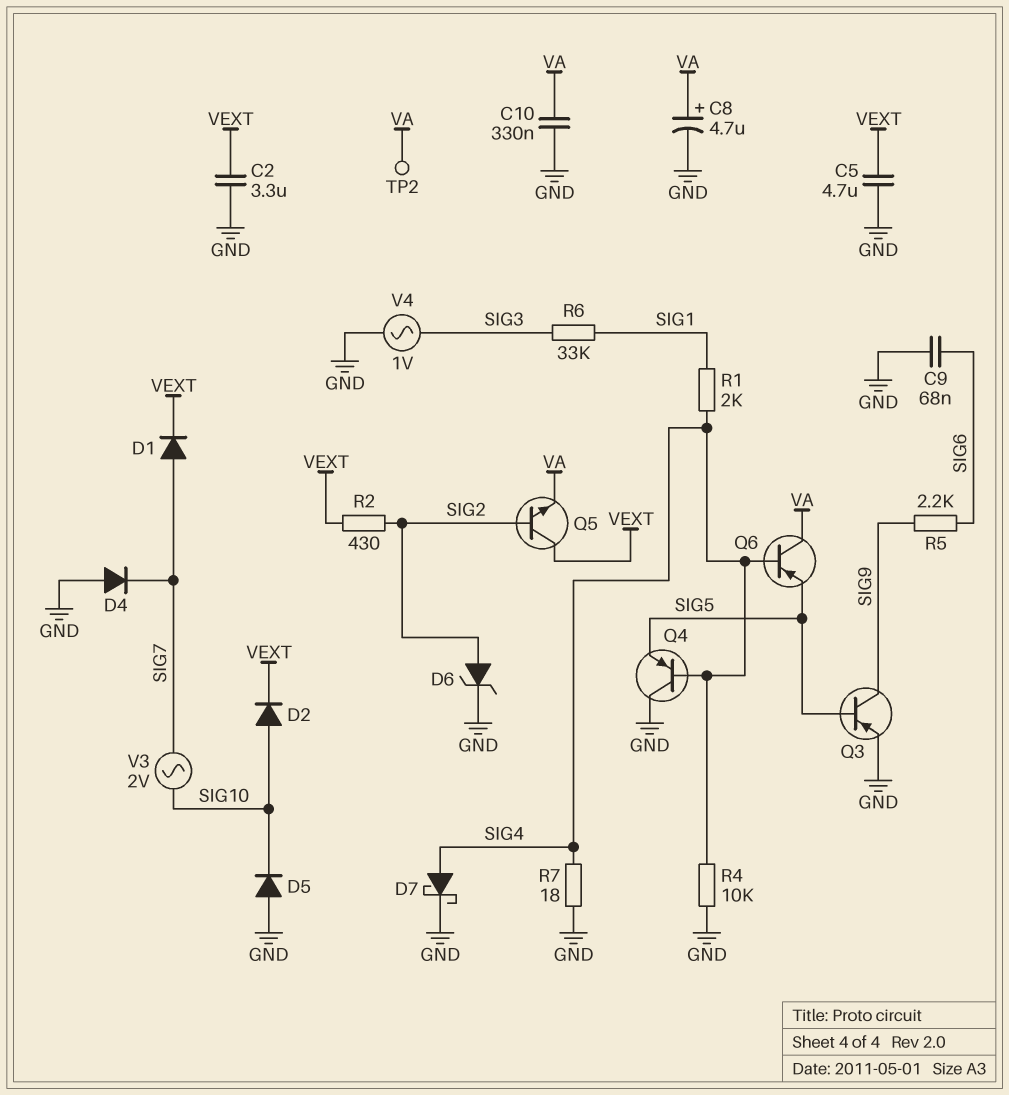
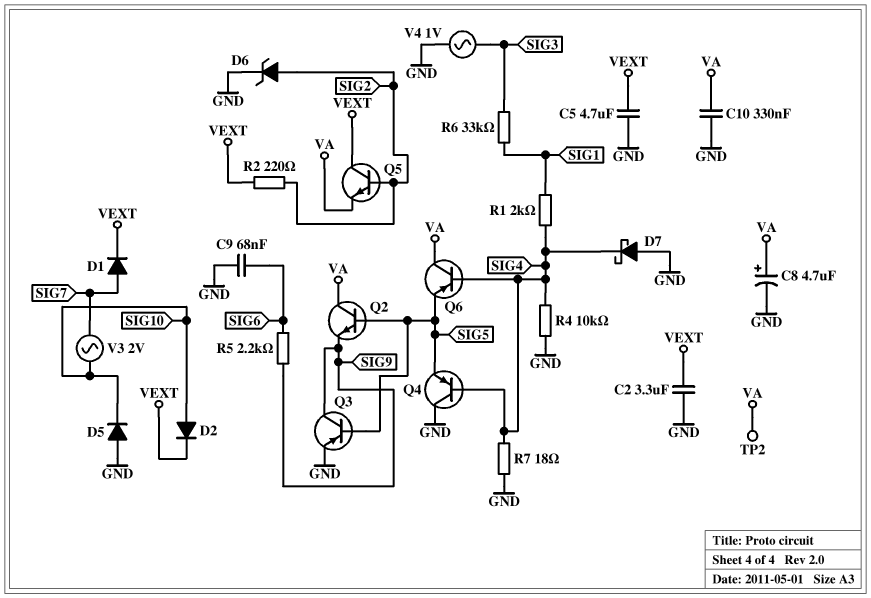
D4: diode (A GND, K SIG7) -> none
D7: schottky (A SIG4, K GND) -> schottky (A GND, K SIG4)
Q2: none -> NPN (B SIG5, C VA, E SIG9)
R2: 430 (SIG2, VEXT) -> 220 (SIG2, VEXT)

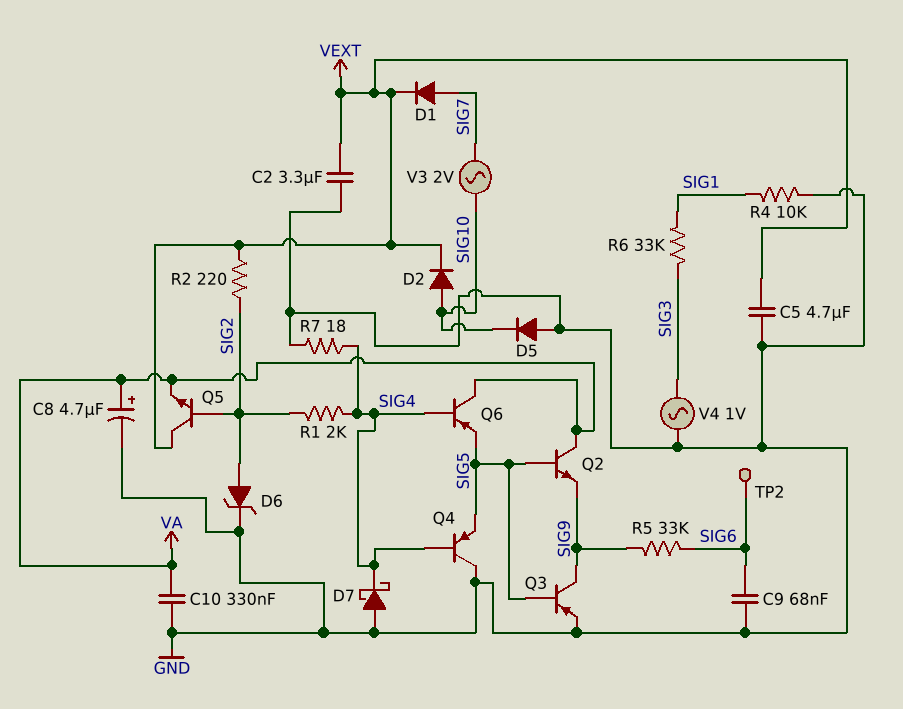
R1: 2k (SIG1, SIG4) -> 2k (SIG2, SIG4)
R4: 10k (GND, SIG4) -> 10k (GND, SIG1)
R5: 2.2k (SIG6, SIG9) -> 33k (SIG6, SIG9)
TP2: test point (VA) -> test point (SIG6)

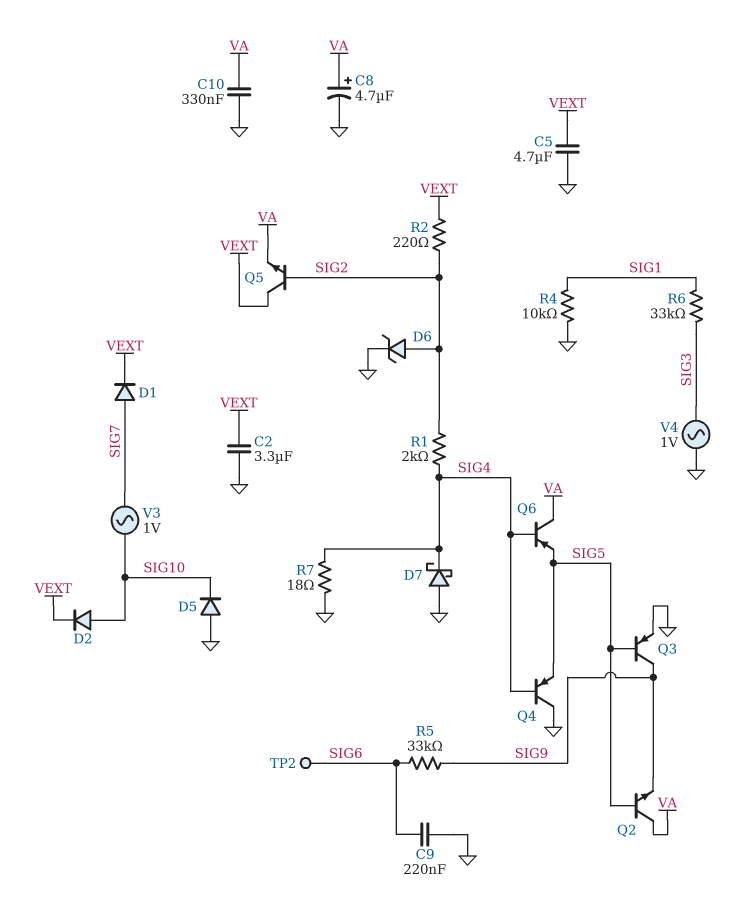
C9: 68nF (GND, SIG6) -> 220nF (GND, SIG6)
V3: AC 2V (SIG7, SIG10) -> AC 1V (SIG7, SIG10)

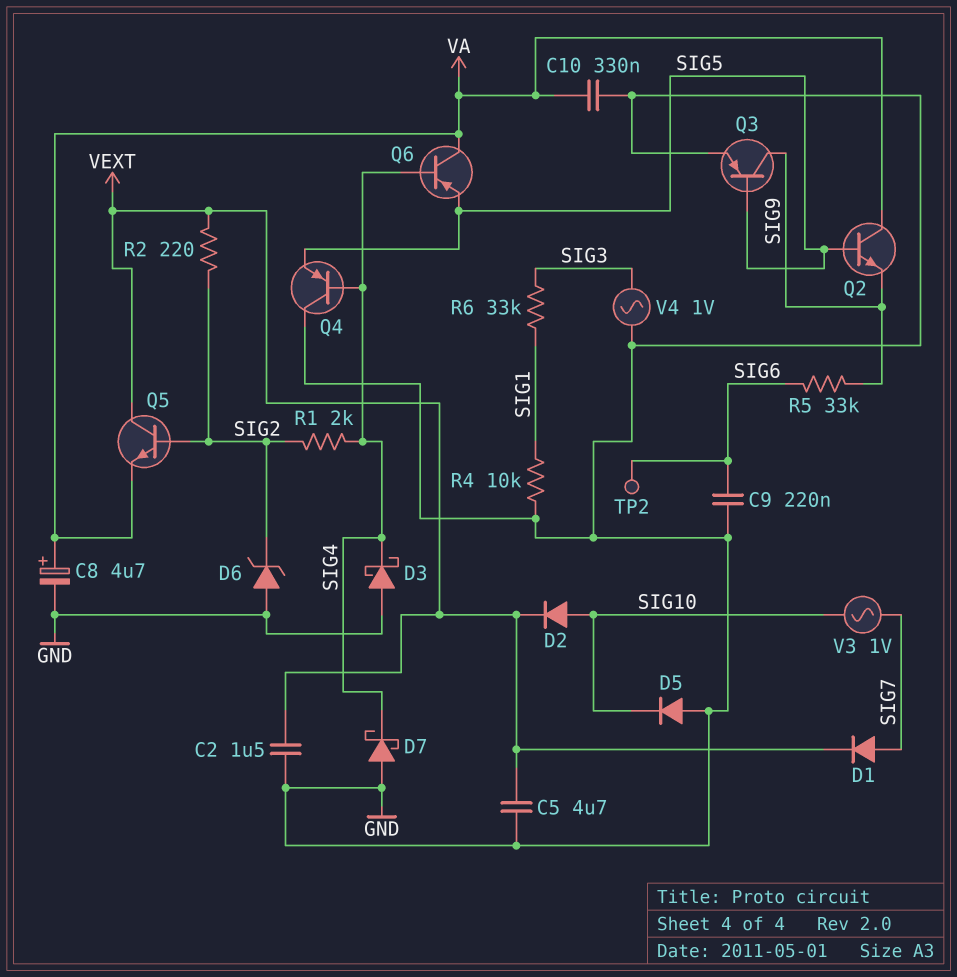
C2: 3.3uF (GND, VEXT) -> 1.5uF (GND, VEXT)
D3: none -> schottky (A GND, K SIG4)
D6: zener (A SIG2, K GND) -> zener (A GND, K SIG2)
R7: 18 (GND, SIG4) -> none

